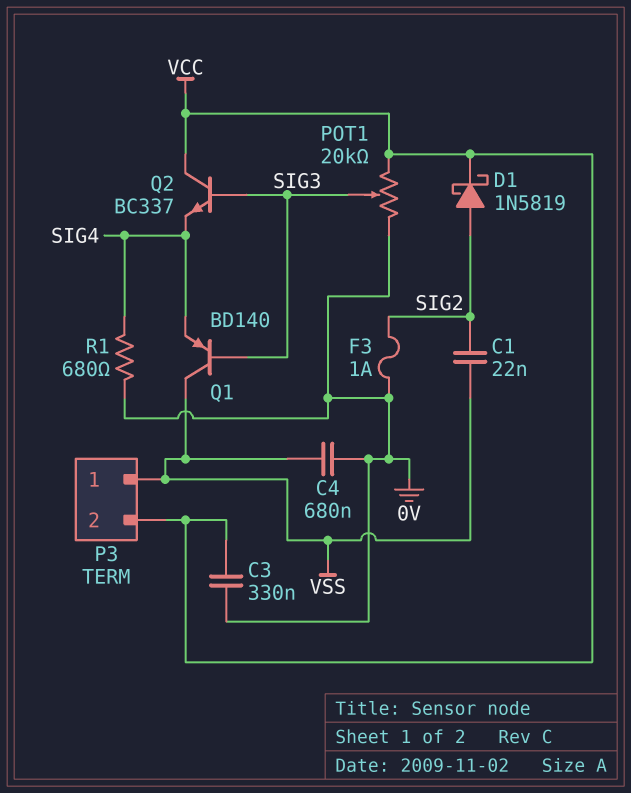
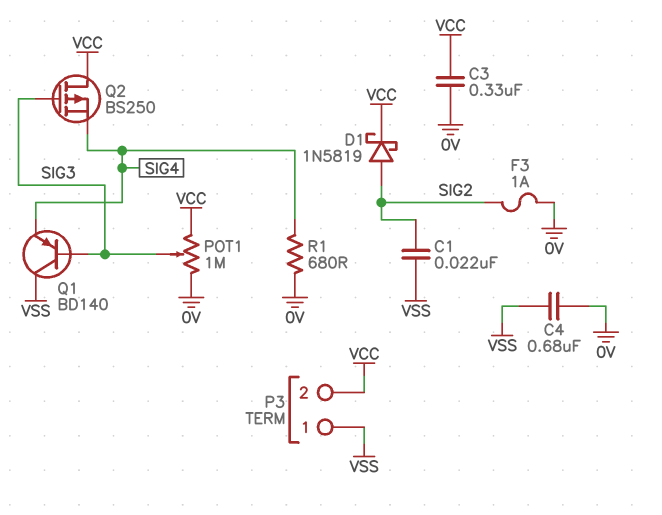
POT1: 20k (0V, VCC, wiper SIG3) -> 1M (0V, VCC, wiper SIG3)
Q2: NPN BC337 (B SIG3, C VCC, E SIG4) -> PMOS BS250 (G SIG3, D VCC, S SIG4)

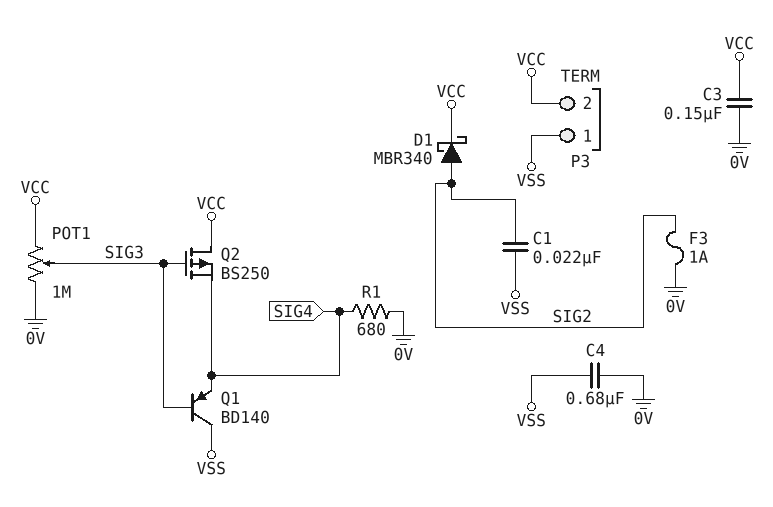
C3: 330nF (0V, VCC) -> 150nF (0V, VCC)
D1: schottky 1N5819 (A SIG2, K VCC) -> schottky MBR340 (A SIG2, K VCC)

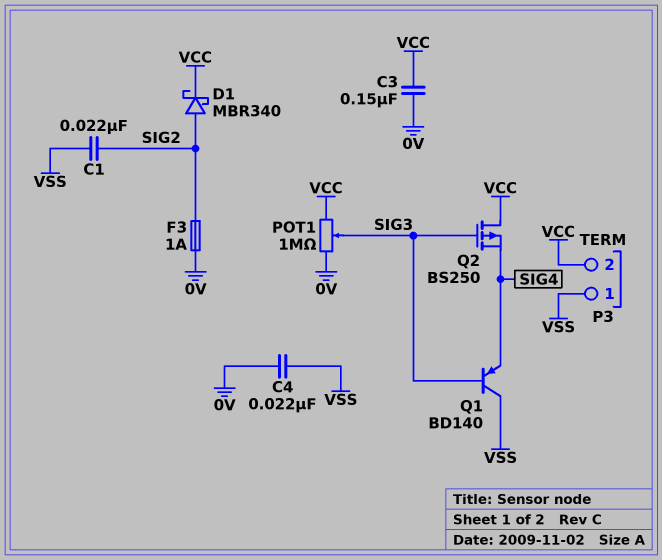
C4: 680nF (0V, VSS) -> 22nF (0V, VSS)
R1: 680 (0V, SIG4) -> none

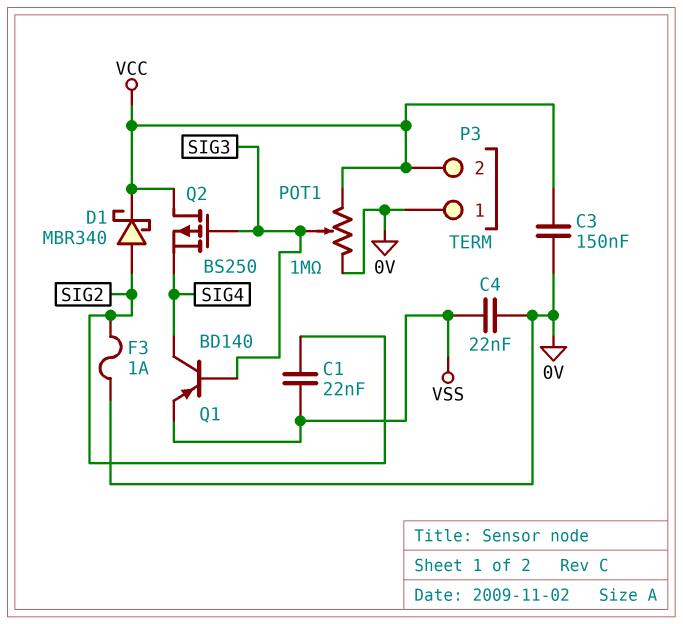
P3 pin 1: VSS -> 0V
Q1: PNP BD140 (B SIG3, C VSS, E SIG4) -> PNP BD140 (B SIG3, C SIG4, E VSS)

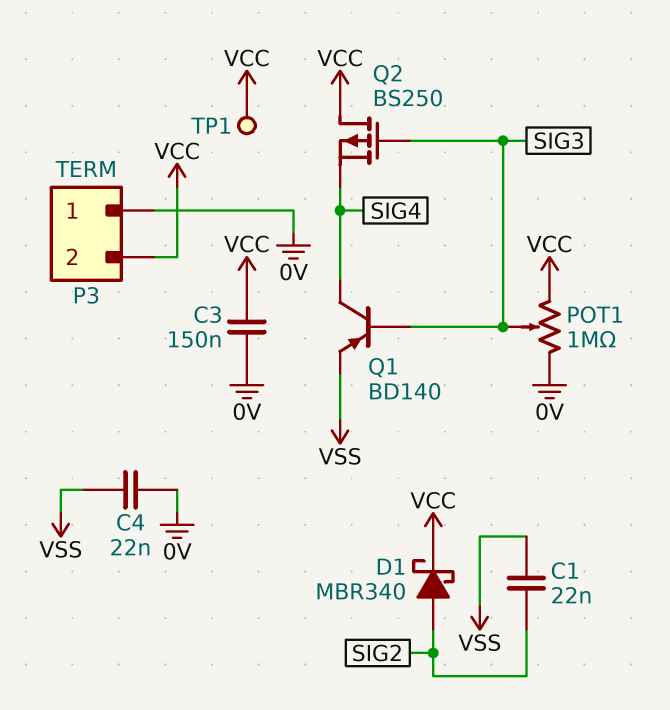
F3: 1A (0V, SIG2) -> none
TP1: none -> test point (VCC)

